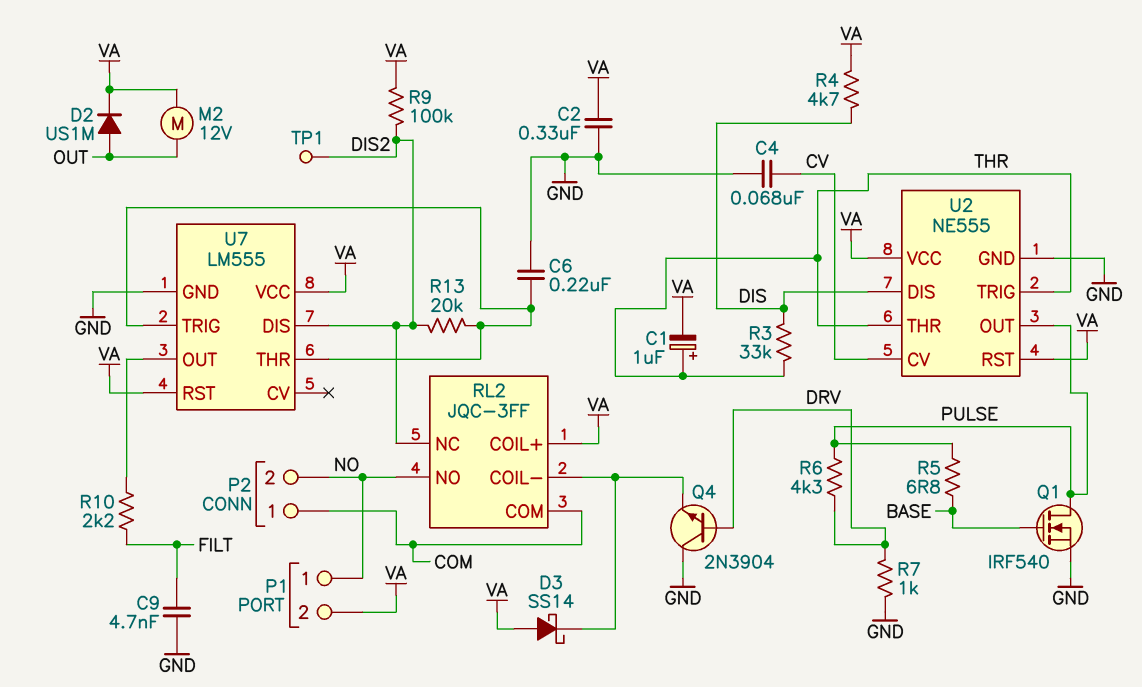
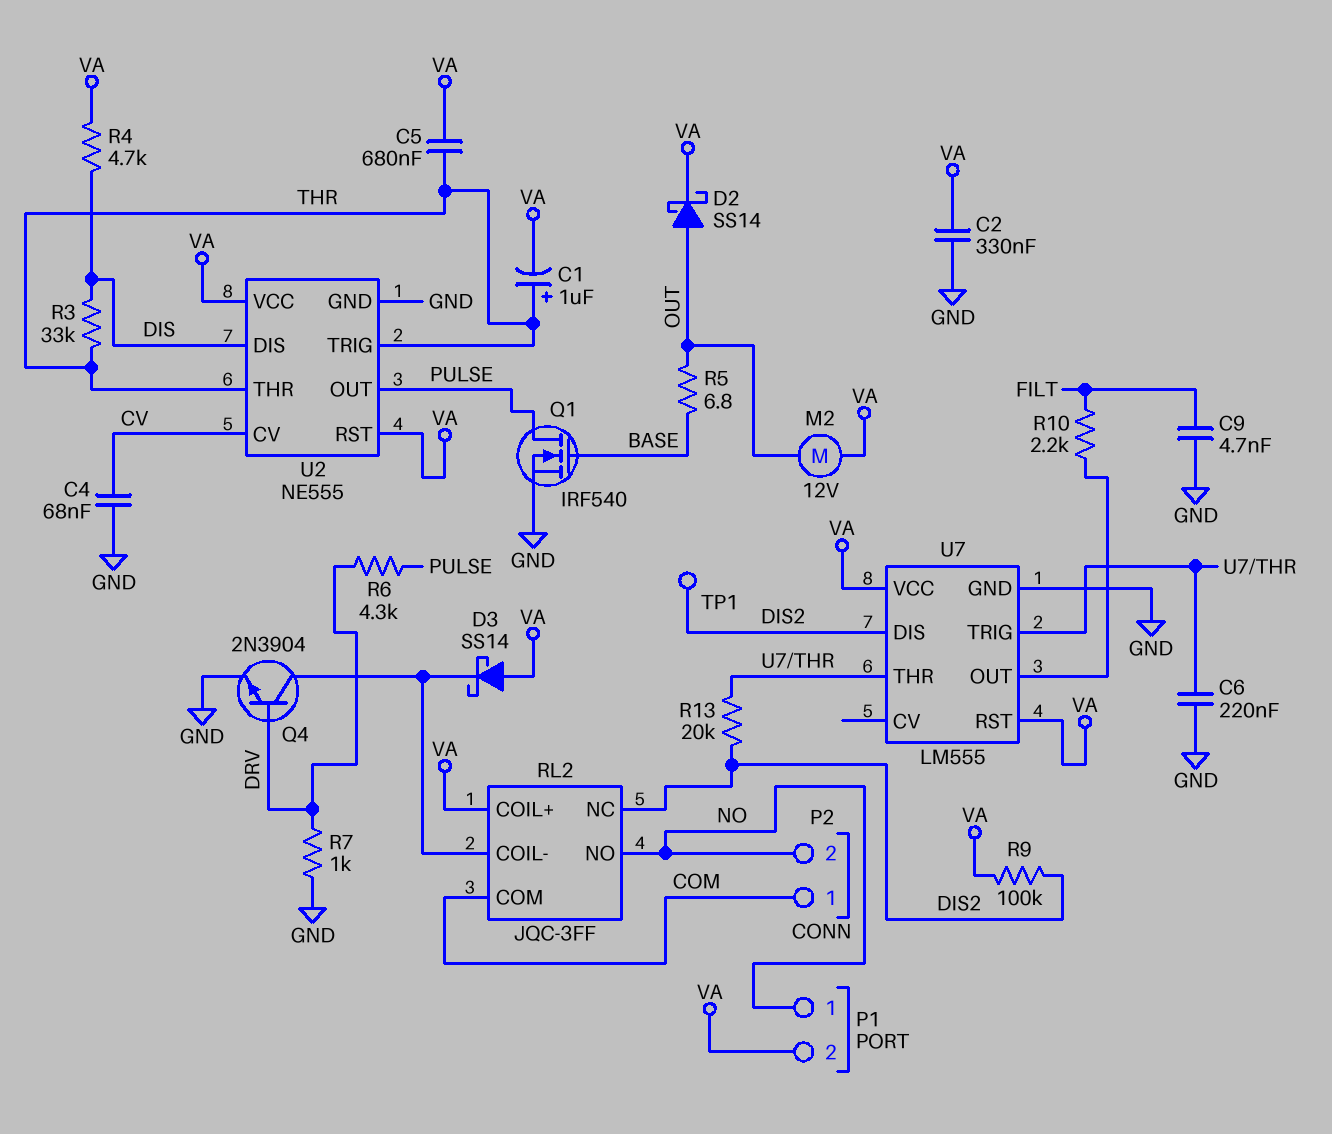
C5: none -> 680nF (THR, VA)
D2: diode US1M (A OUT, K VA) -> schottky SS14 (A OUT, K VA)
Q4: NPN 2N3904 (B DRV, C GND, E RL2/COIL-) -> NPN 2N3904 (B DRV, C RL2/COIL-, E GND)
R5: 6.8 (BASE, PULSE) -> 6.8 (BASE, OUT)

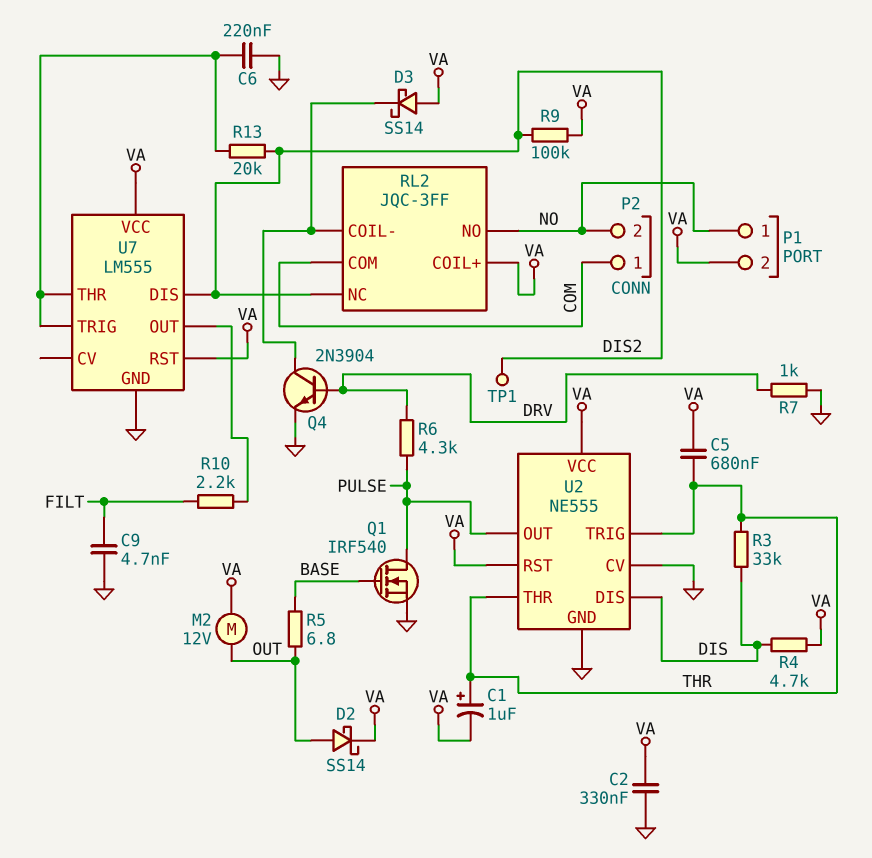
C4: 68nF (CV, GND) -> none
U2 pin CV: CV -> GND

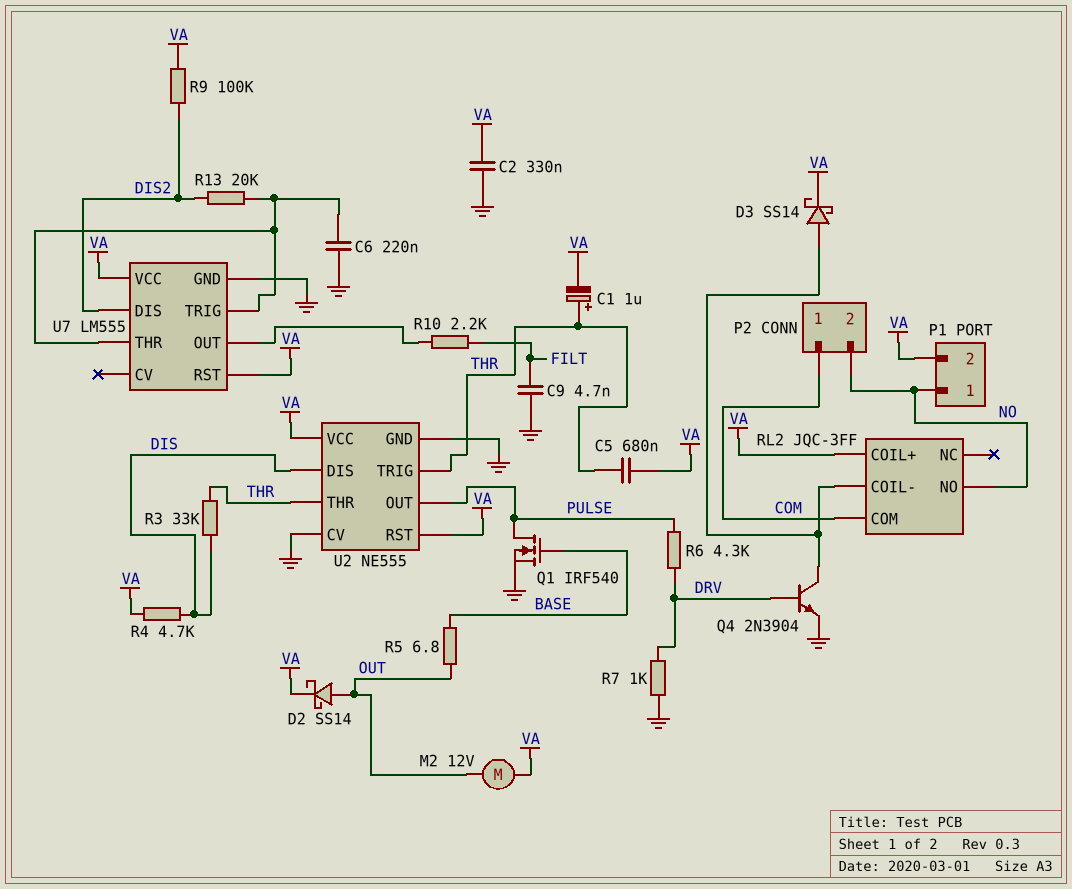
D3: schottky SS14 (A VA, K RL2/COIL-) -> schottky SS14 (A RL2/COIL-, K VA)
RL2 pin NC: DIS2 -> none
TP1: test point (DIS2) -> none

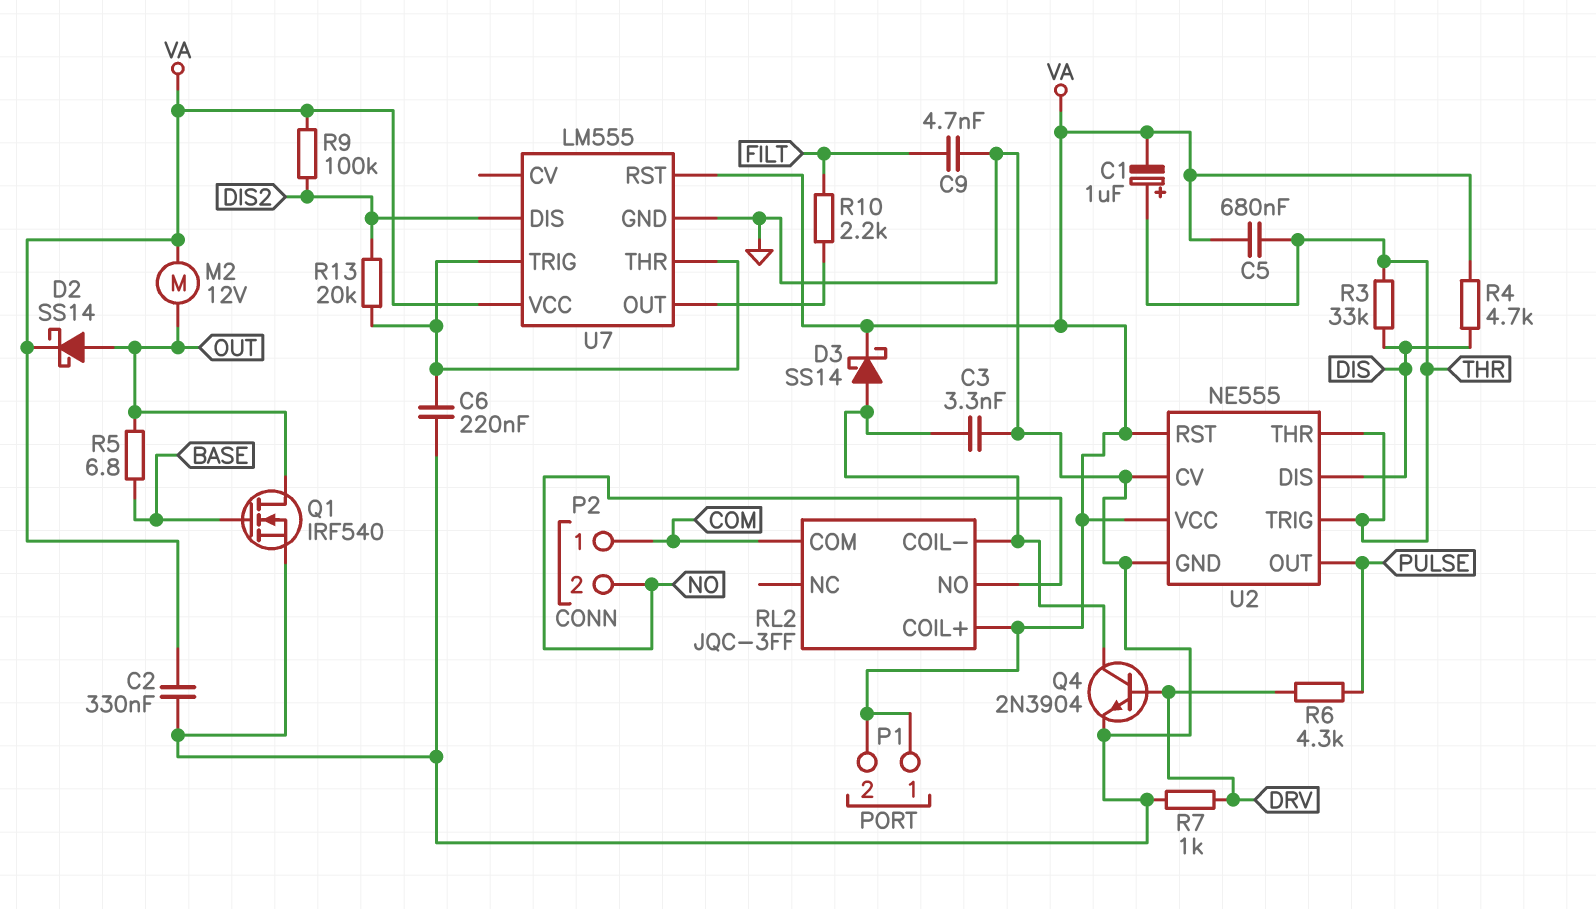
C3: none -> 3.3nF (GND, RL2/COIL-)
P1 pin 1: NO -> VA
Q1: NMOS IRF540 (G BASE, D PULSE, S GND) -> NMOS IRF540 (G BASE, D OUT, S GND)

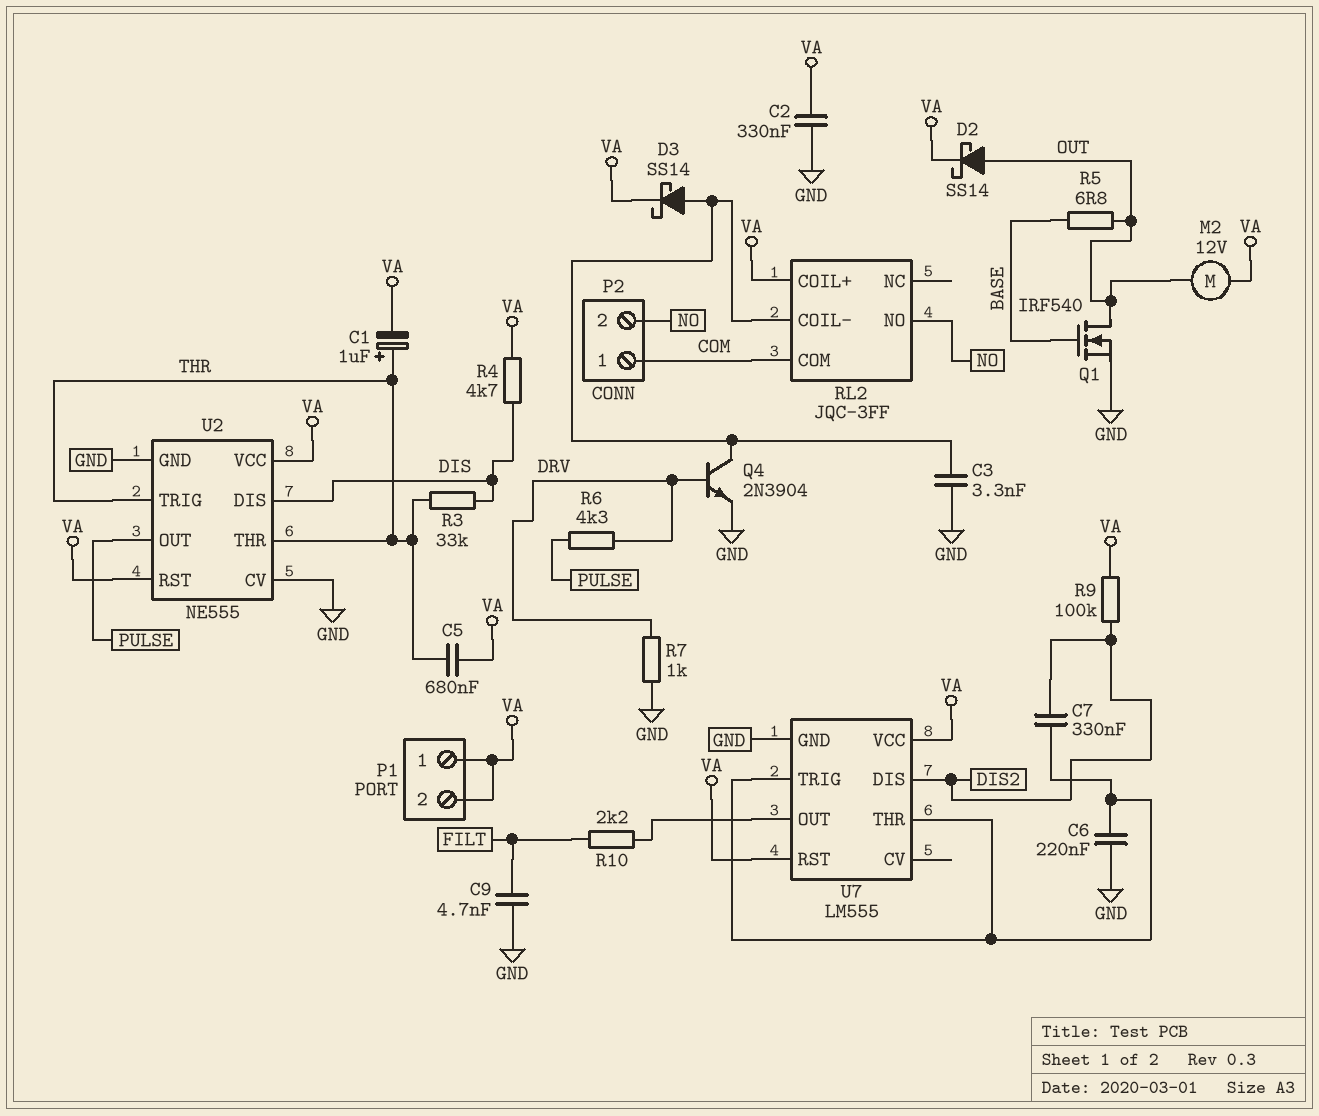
C7: none -> 330nF (DIS2, U7/THR)
R13: 20k (DIS2, U7/THR) -> none

